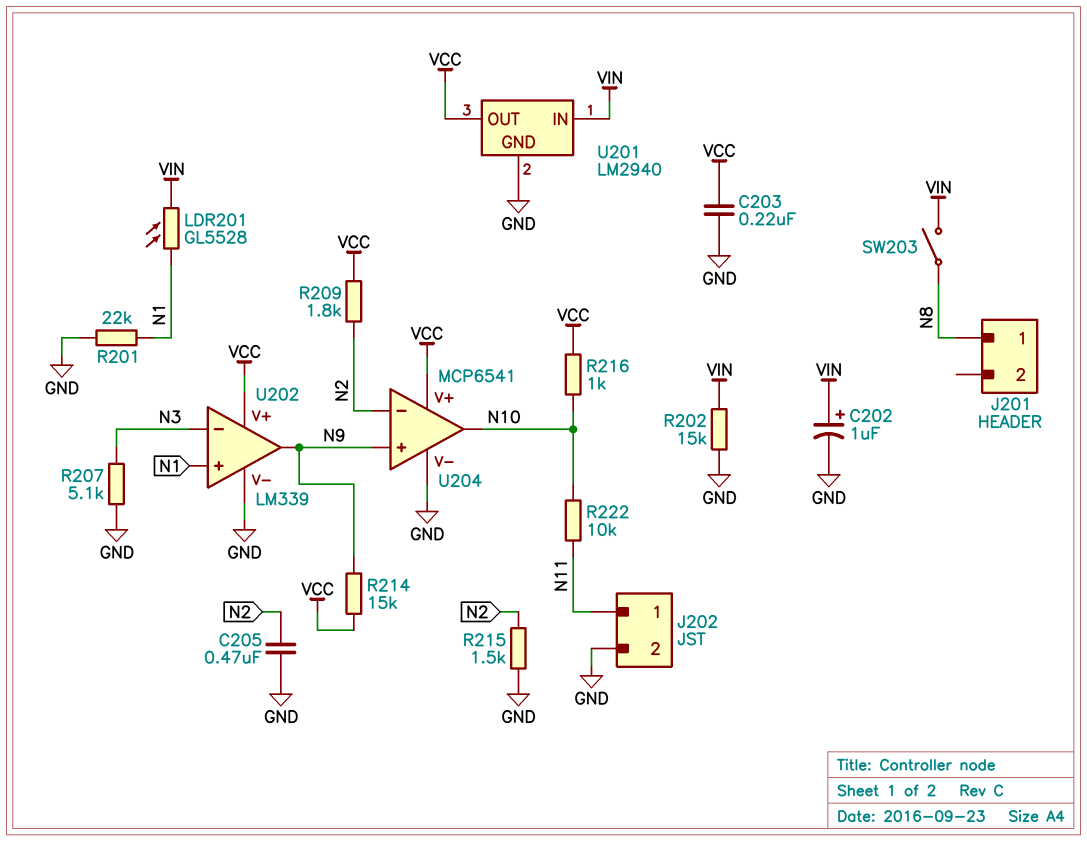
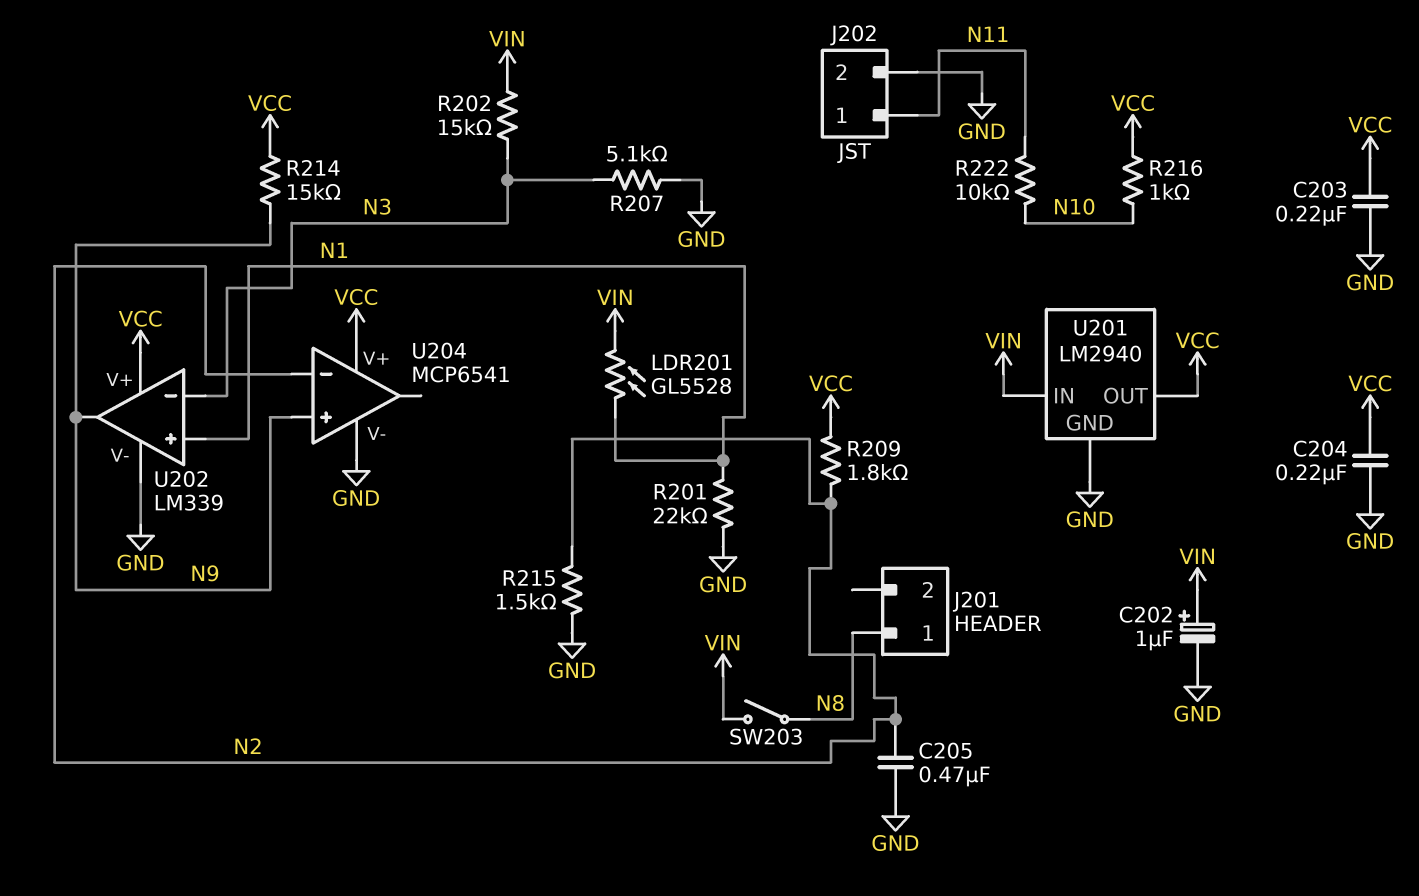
C204: none -> 220nF (GND, VCC)
R202: 15k (GND, VIN) -> 15k (N3, VIN)
U204 pin out: N10 -> none

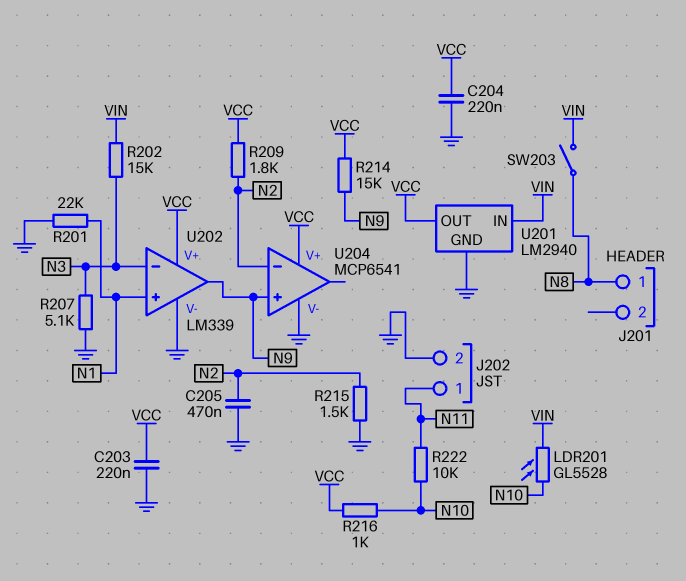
C202: 1uF (plus VIN, minus GND) -> none
LDR201: GL5528 (N1, VIN) -> GL5528 (N10, VIN)

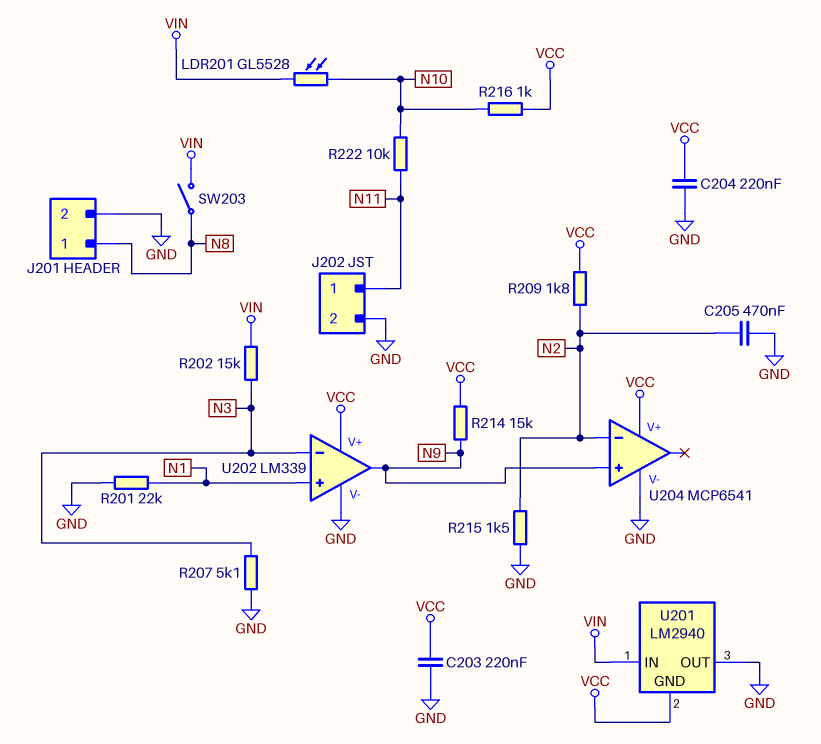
J201 pin 2: none -> GND
U201 pin GND: GND -> VCC
U201 pin OUT: VCC -> GND

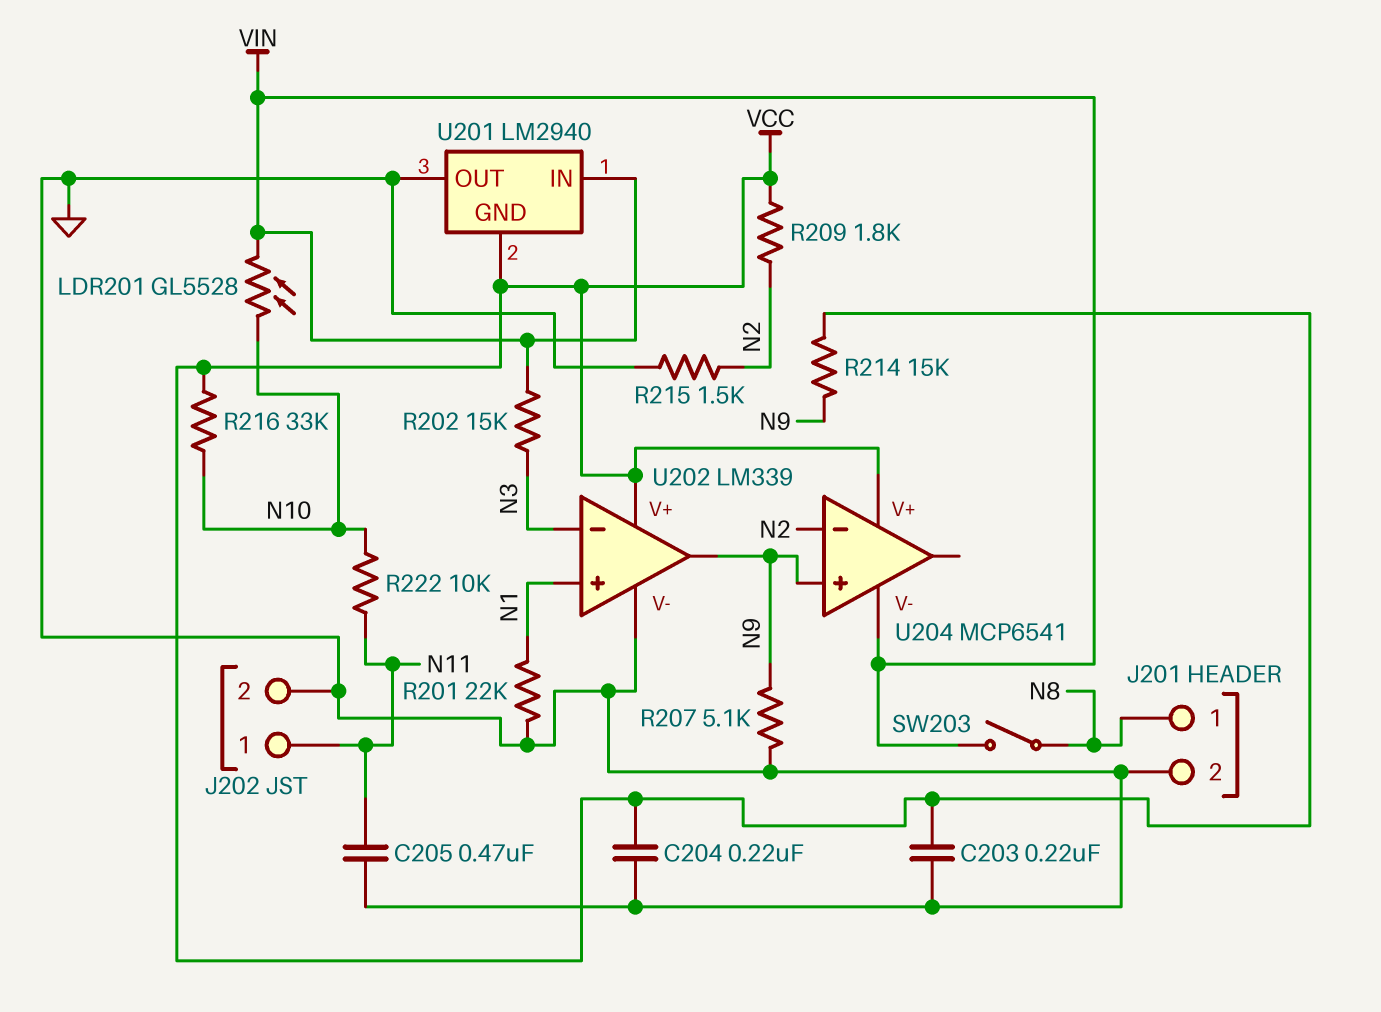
C205: 470nF (GND, N2) -> 470nF (GND, N11)
R207: 5.1k (GND, N3) -> 5.1k (GND, N9)
R216: 1k (N10, VCC) -> 33k (N10, VCC)
U204 pin V-: GND -> VIN

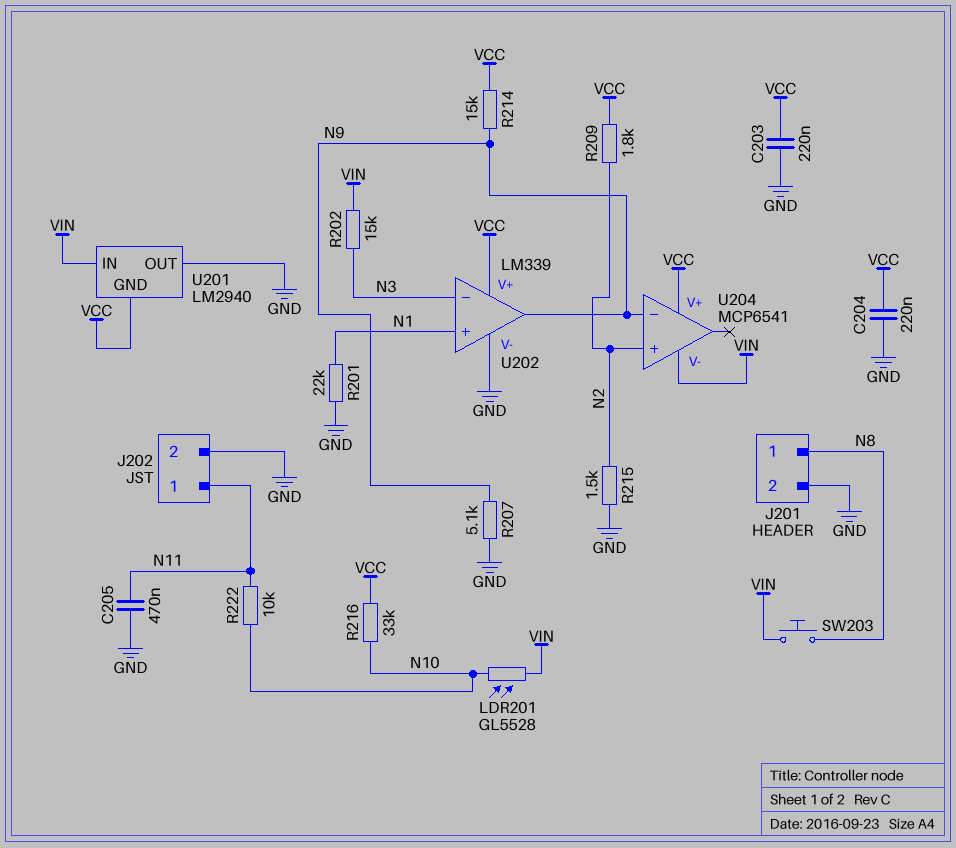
SW203: switch (N8, VIN) -> button (N8, VIN)
U204 pin in+: N9 -> N2
U204 pin in-: N2 -> N9

